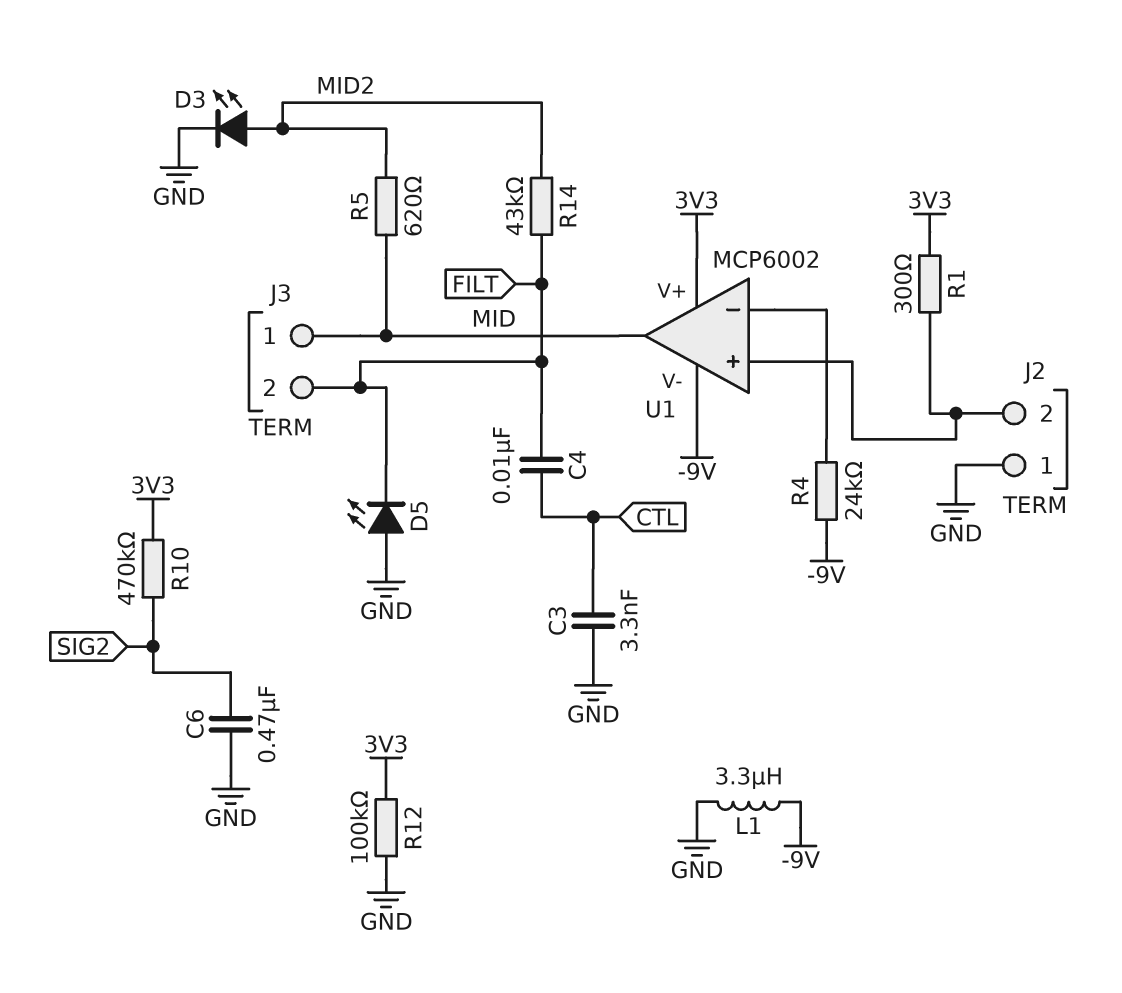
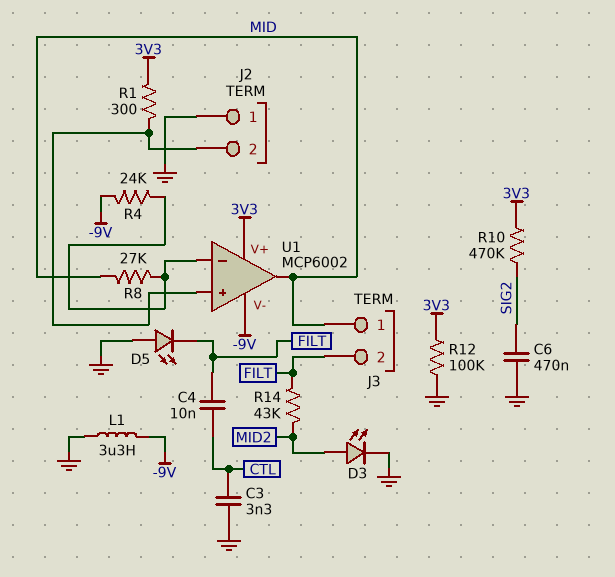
R5: 620 (MID, MID2) -> none
R8: none -> 27k (MID, U1/in-)

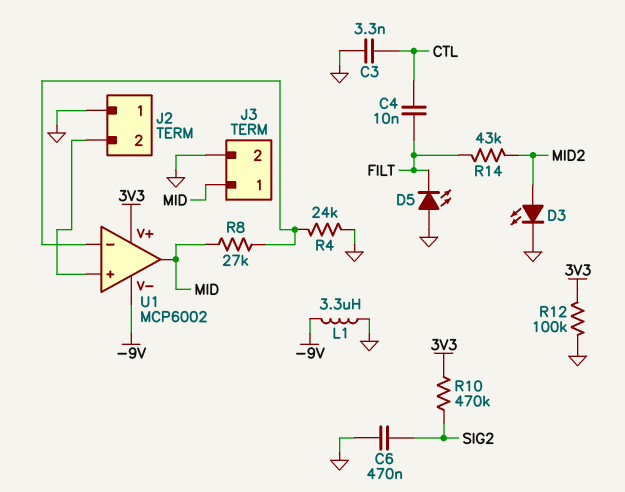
J3 pin 2: FILT -> GND
R1: 300 (3V3, J2/2) -> none
R4: 24k (-9V, U1/in-) -> 24k (GND, U1/in-)

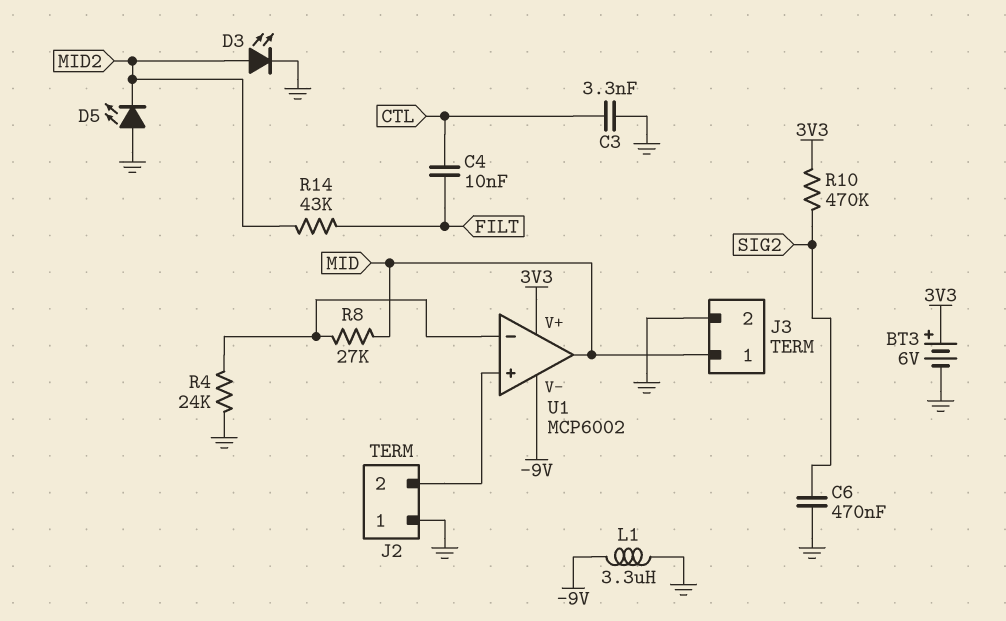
BT3: none -> 6V (plus 3V3, minus GND)
D5: LED (A GND, K FILT) -> LED (A GND, K MID2)
R12: 100k (3V3, GND) -> none

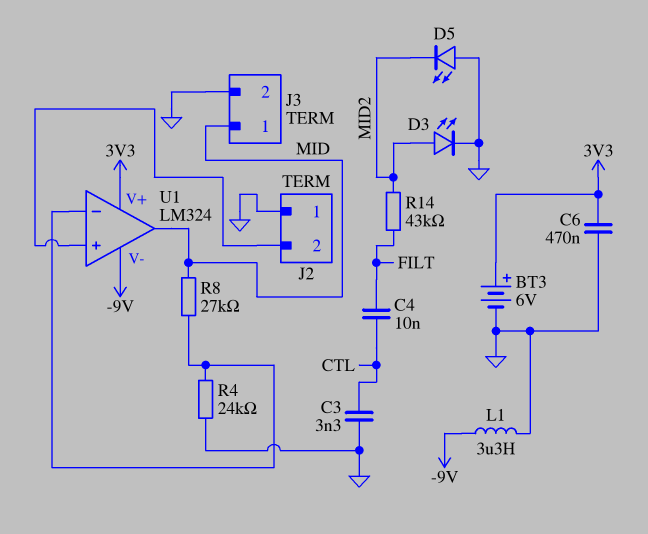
C6: 470nF (GND, SIG2) -> 470nF (3V3, GND)
R10: 470k (3V3, SIG2) -> none
U1: MCP6002 -> LM324

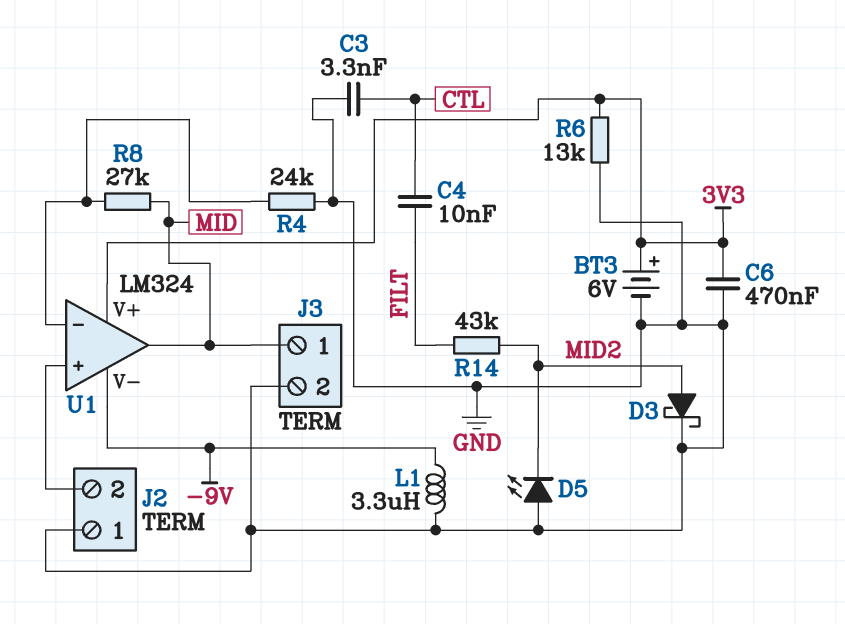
D3: LED (A MID2, K GND) -> schottky (A MID2, K GND)
R6: none -> 13k (3V3, GND)

